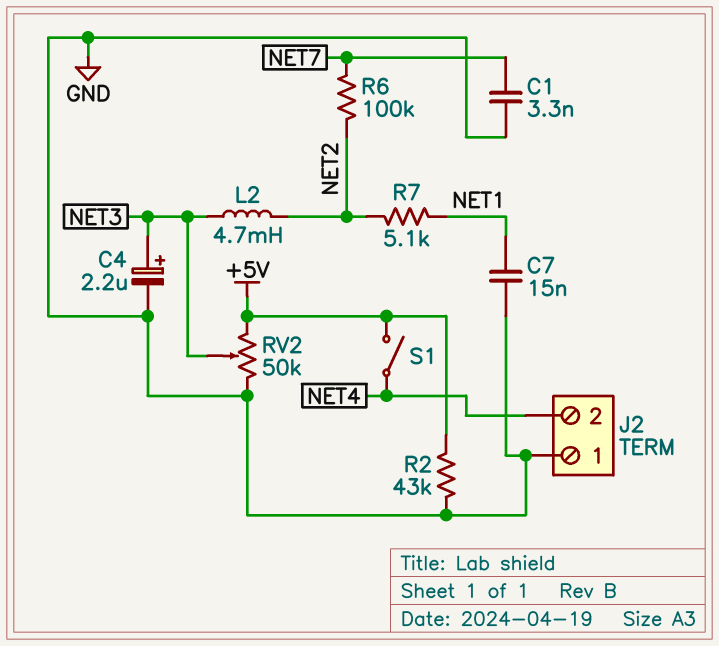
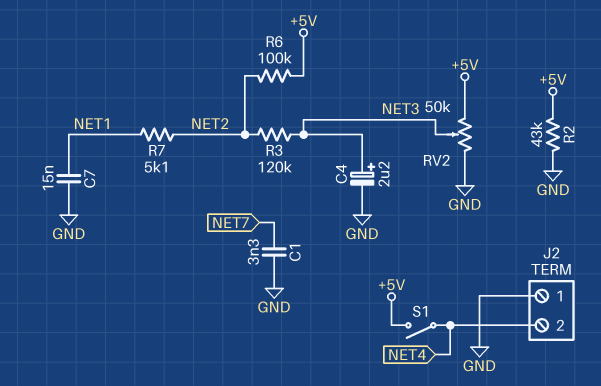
L2: 4.7mH (NET2, NET3) -> none
R3: none -> 120k (NET2, NET3)
R6: 100k (NET2, NET7) -> 100k (+5V, NET2)

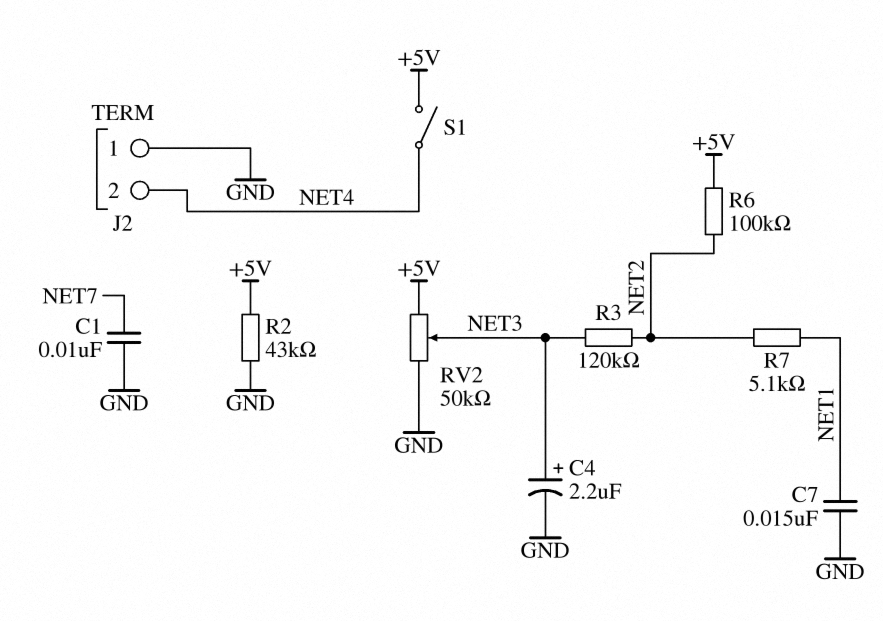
C1: 3.3nF (GND, NET7) -> 10nF (GND, NET7)

